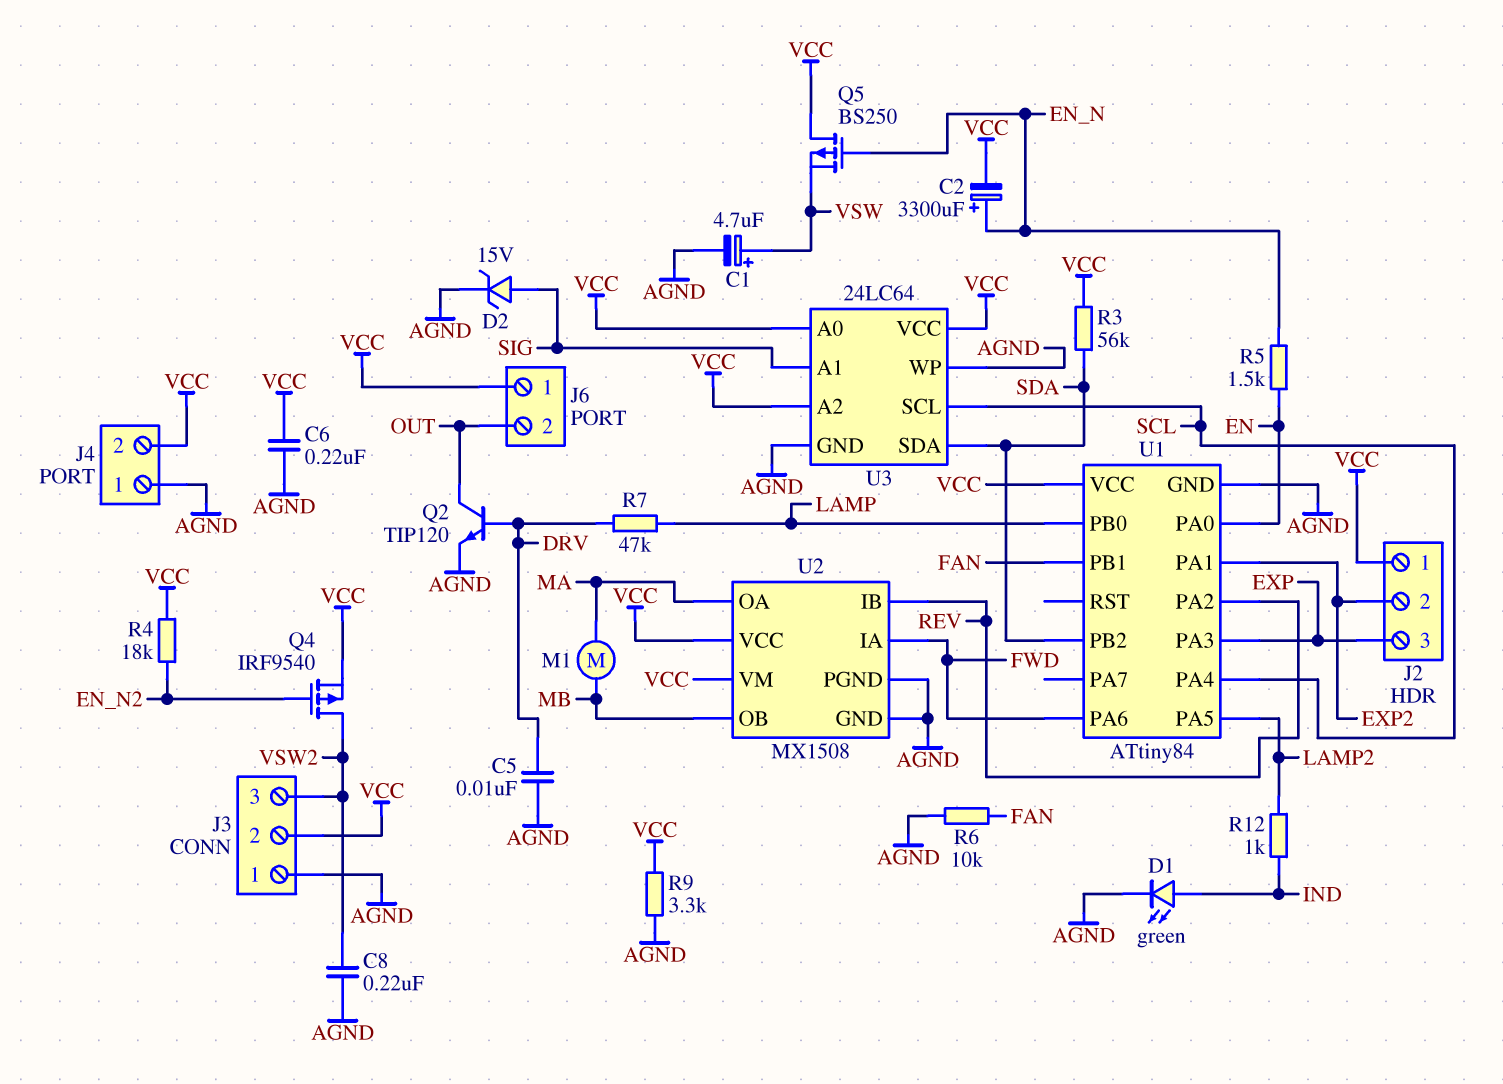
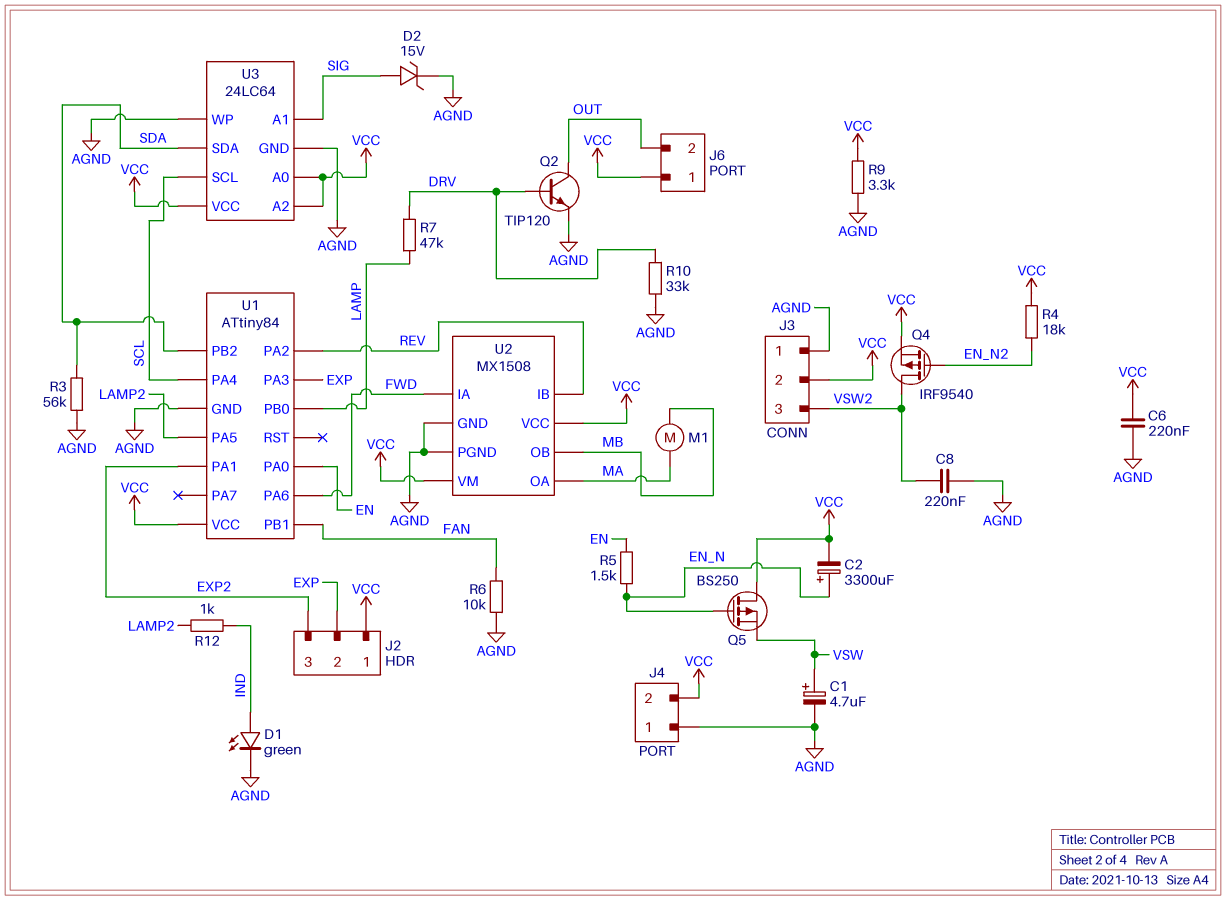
C5: 10nF (AGND, DRV) -> none
J2 pin 2: EXP2 -> EXP
J2 pin 3: EXP -> EXP2
R3: 56k (SDA, VCC) -> 56k (AGND, SDA)
R10: none -> 33k (AGND, DRV)

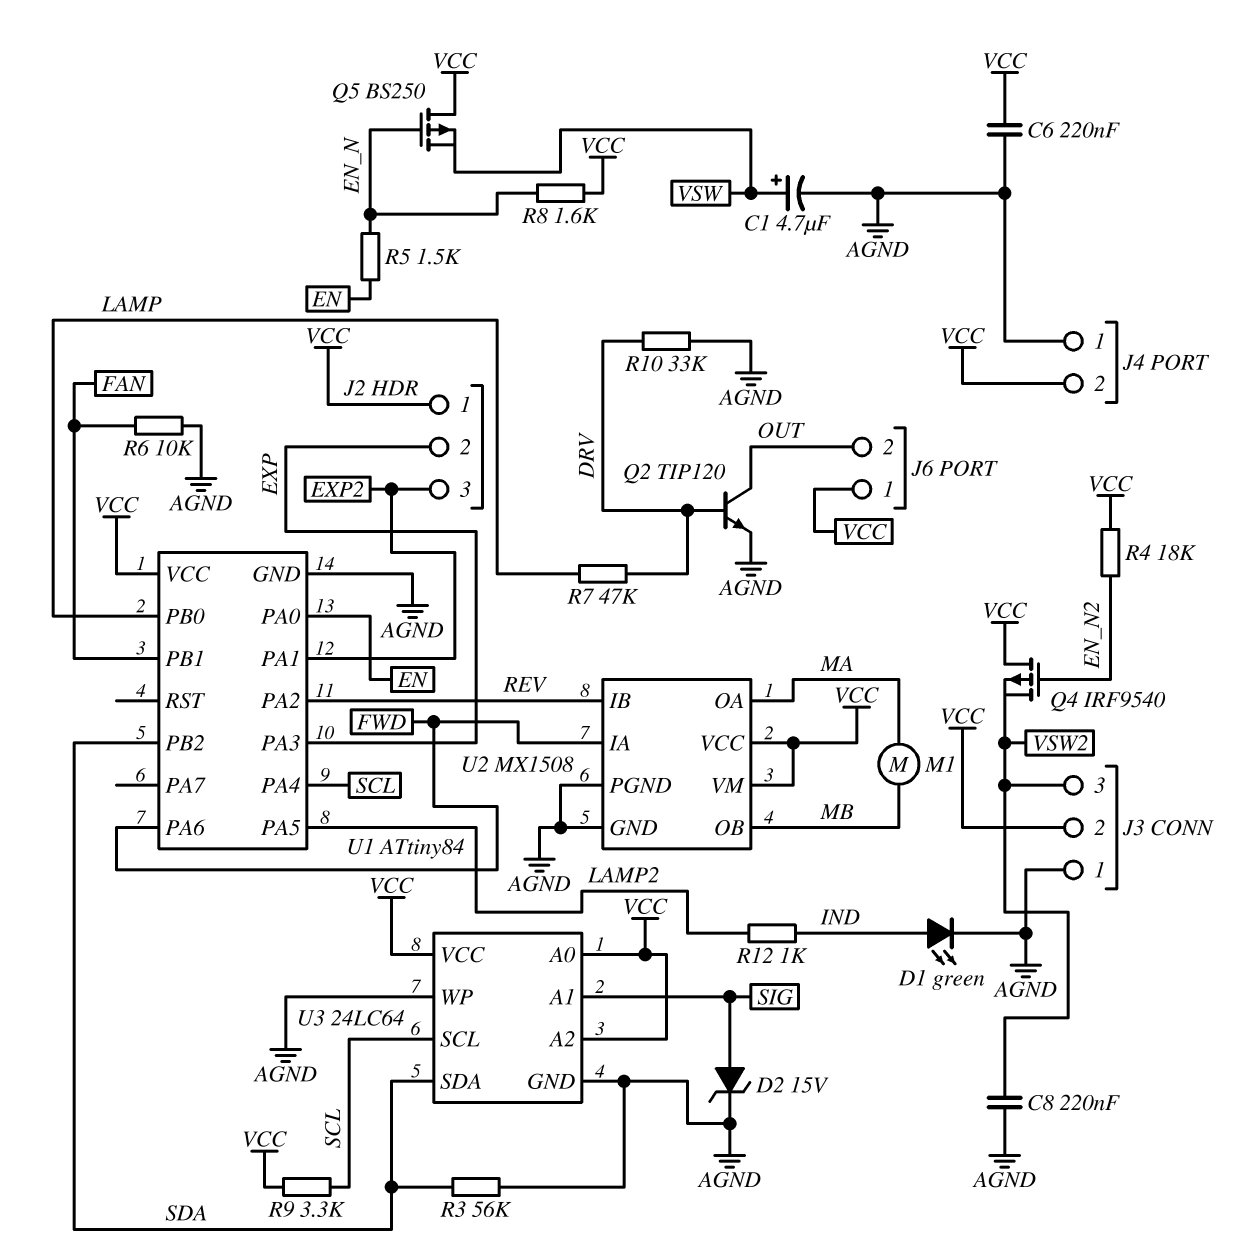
C2: 3300uF (plus EN_N, minus VCC) -> none
Q4: PMOS IRF9540 (G EN_N2, D VSW2, S VCC) -> PMOS IRF9540 (G EN_N2, D VCC, S VSW2)
R8: none -> 1.6k (EN_N, VCC)
R9: 3.3k (AGND, VCC) -> 3.3k (SCL, VCC)

